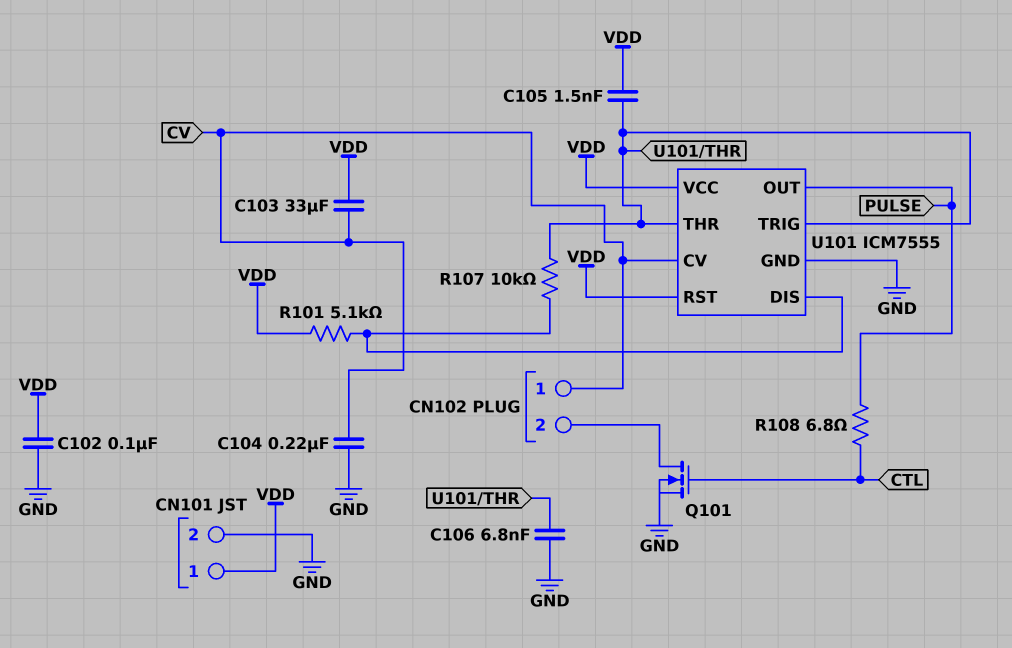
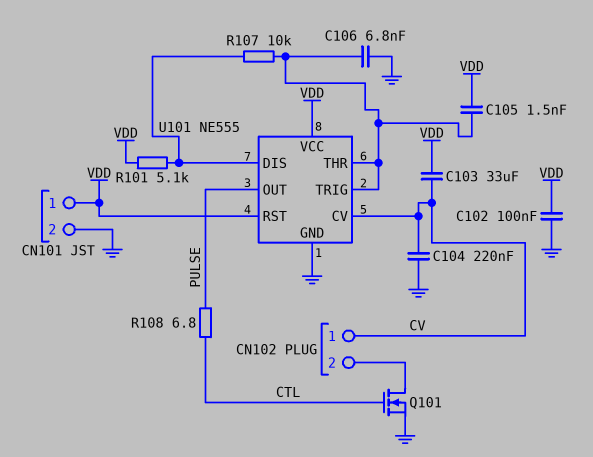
U101: ICM7555 -> NE555

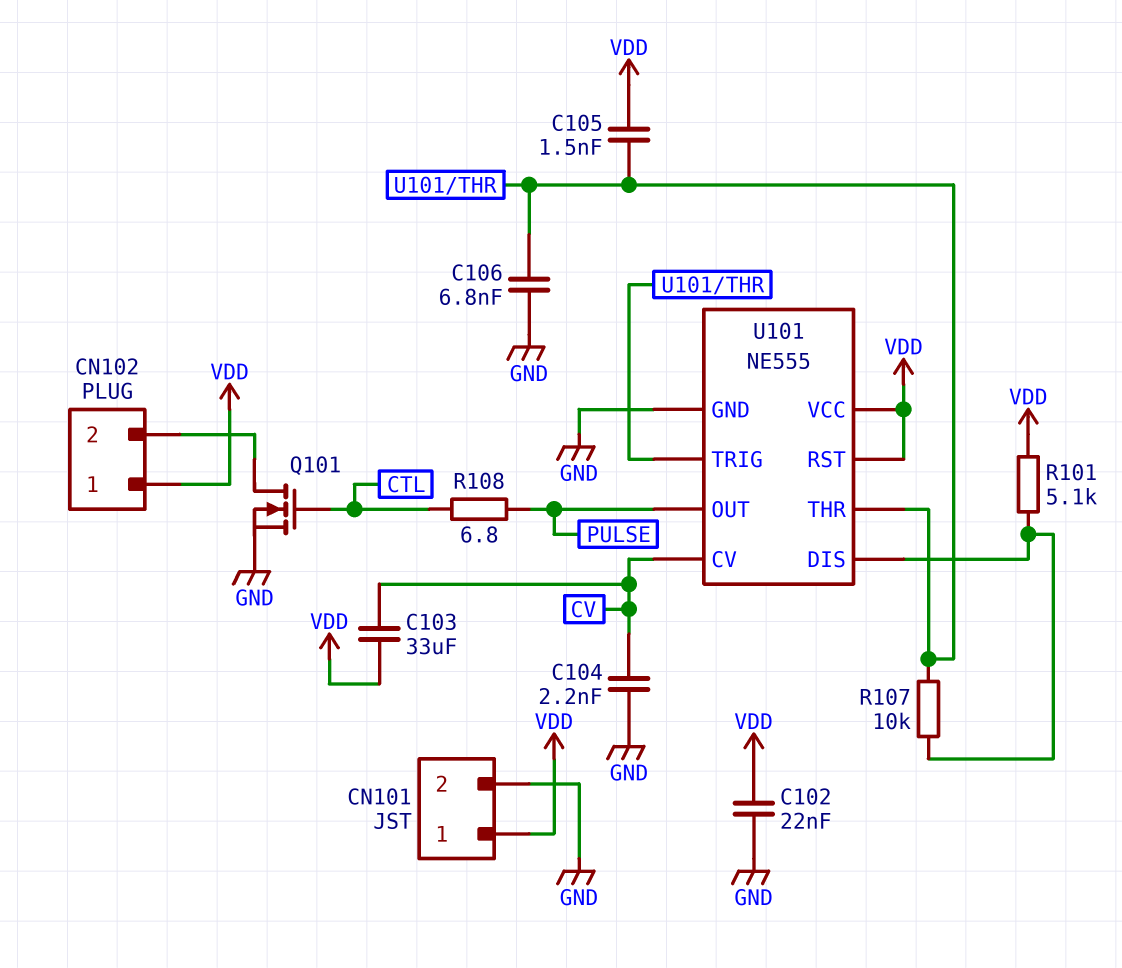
C102: 100nF (GND, VDD) -> 22nF (GND, VDD)
C104: 220nF (CV, GND) -> 2.2nF (CV, GND)
CN102 pin 1: CV -> VDD

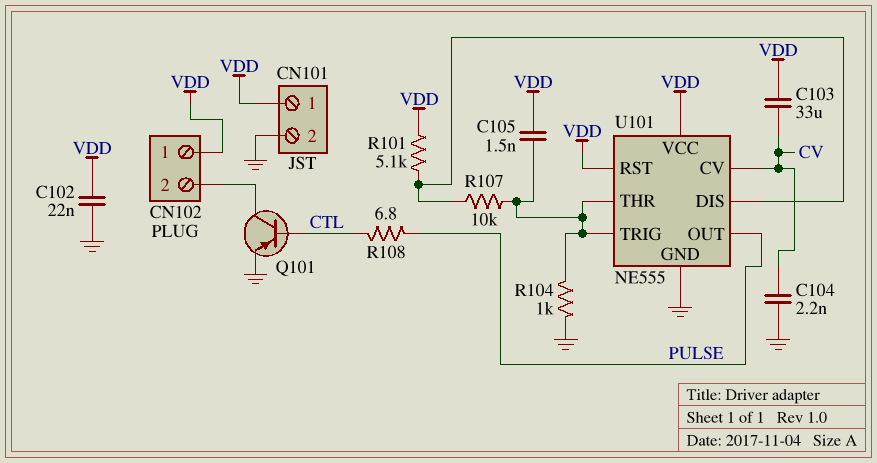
C106: 6.8nF (GND, U101/THR) -> none
Q101: NMOS (G CTL, D CN102/2, S GND) -> PNP (B CTL, C CN102/2, E GND)
R104: none -> 1k (GND, U101/THR)

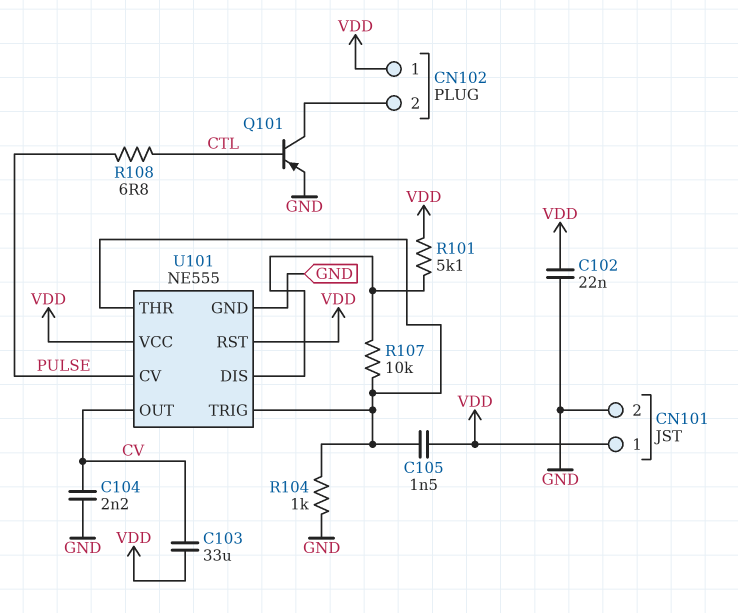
U101 pin CV: CV -> PULSE
U101 pin OUT: PULSE -> CV

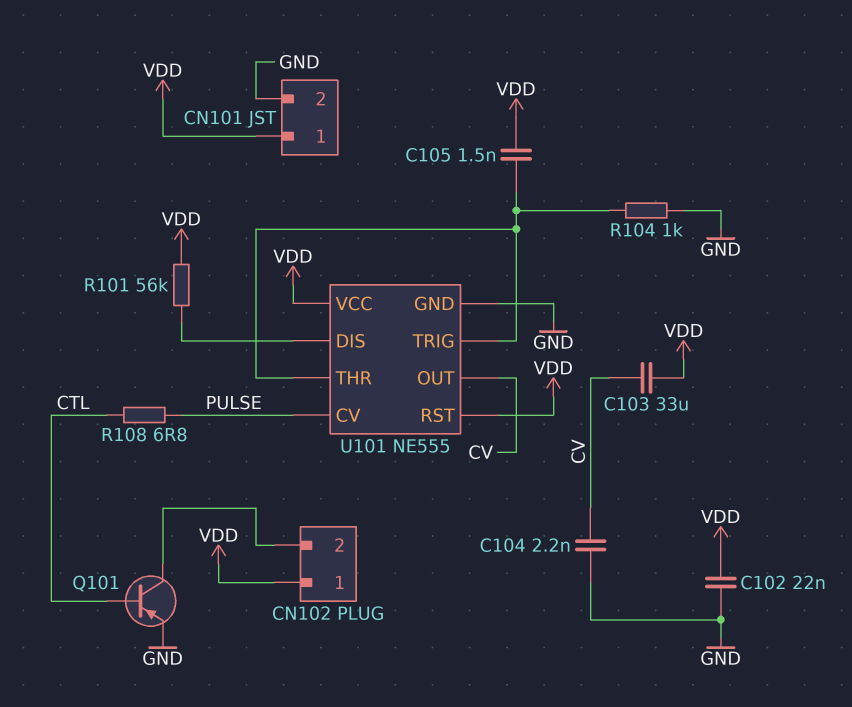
R101: 5.1k (U101/DIS, VDD) -> 56k (U101/DIS, VDD)
R107: 10k (U101/DIS, U101/THR) -> none

